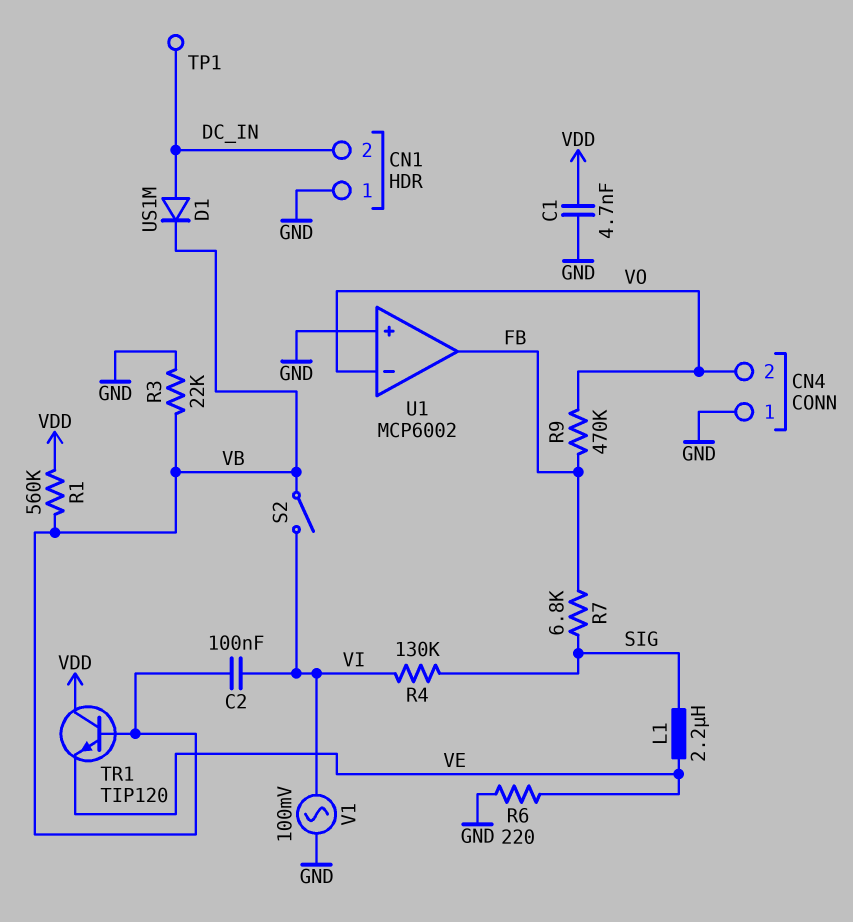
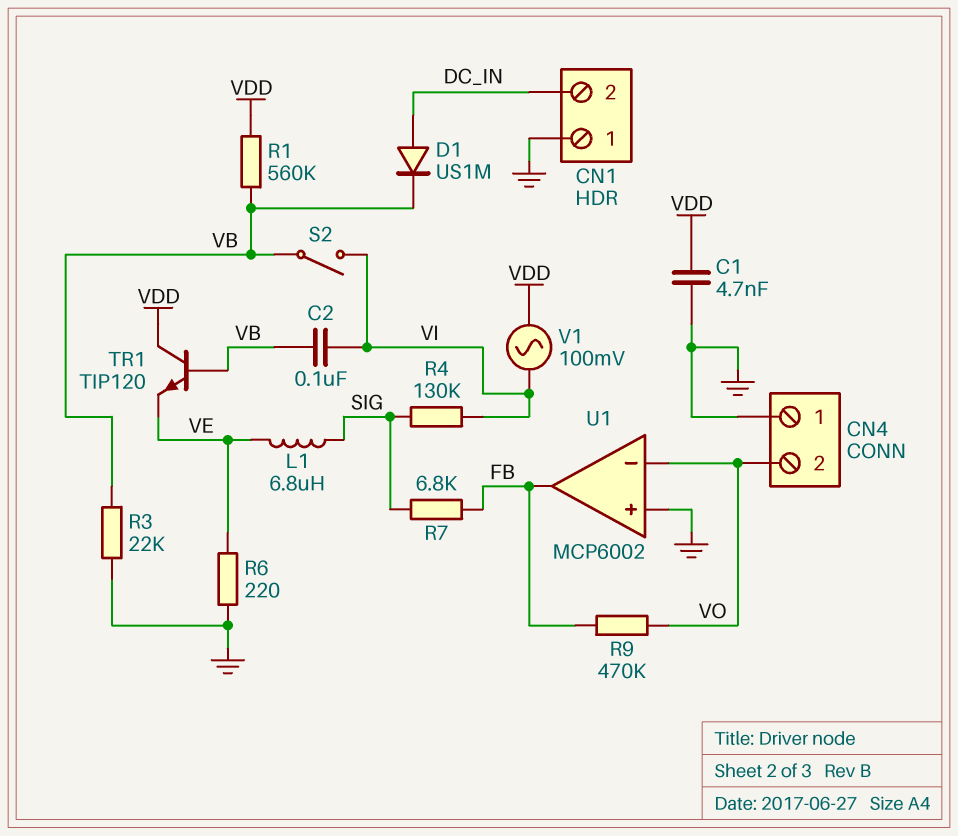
L1: 2.2uH (SIG, VE) -> 6.8uH (SIG, VE)
TP1: test point (DC_IN) -> none
V1: AC 100mV (GND, VI) -> AC 100mV (VDD, VI)

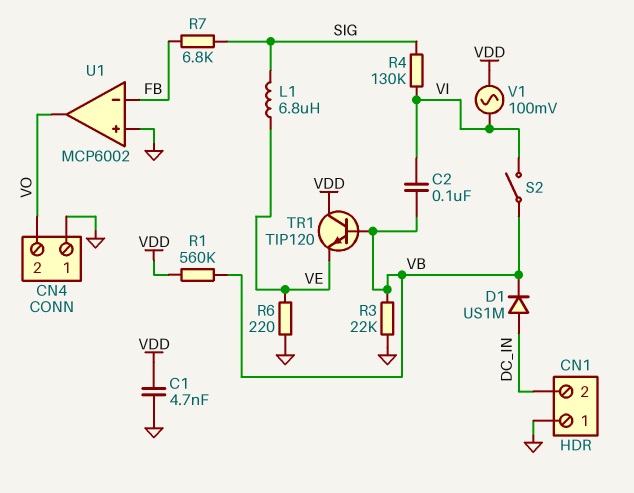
R9: 470k (FB, VO) -> none
U1 pin in-: VO -> FB
U1 pin out: FB -> VO

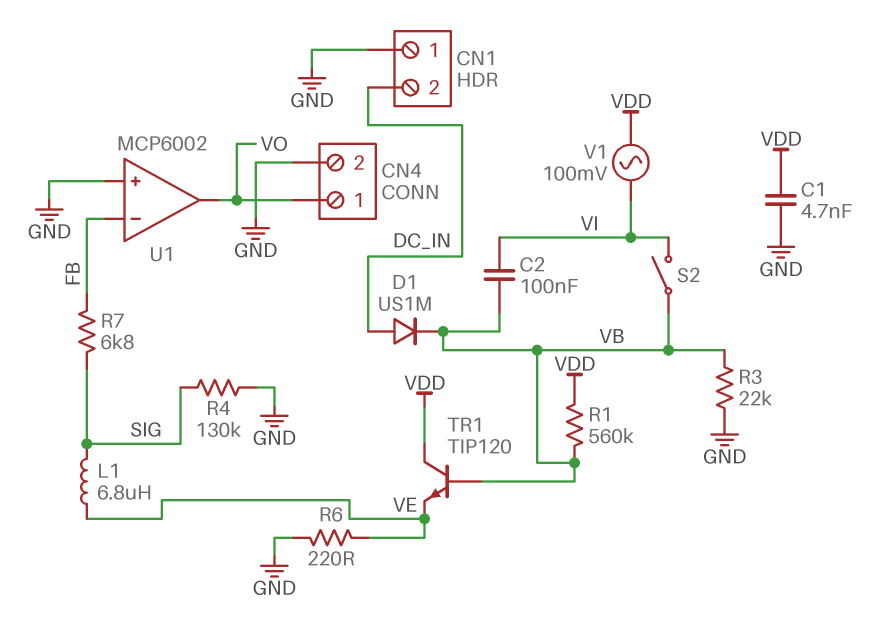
CN4 pin 1: GND -> VO
CN4 pin 2: VO -> GND
R4: 130k (SIG, VI) -> 130k (GND, SIG)

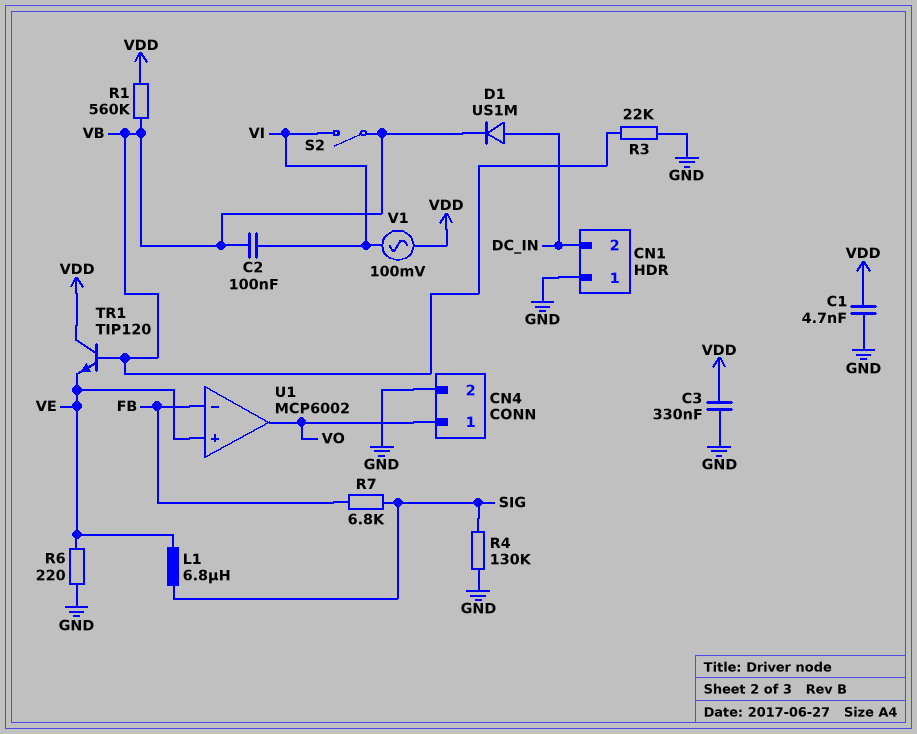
C3: none -> 330nF (GND, VDD)
U1 pin in+: GND -> VE

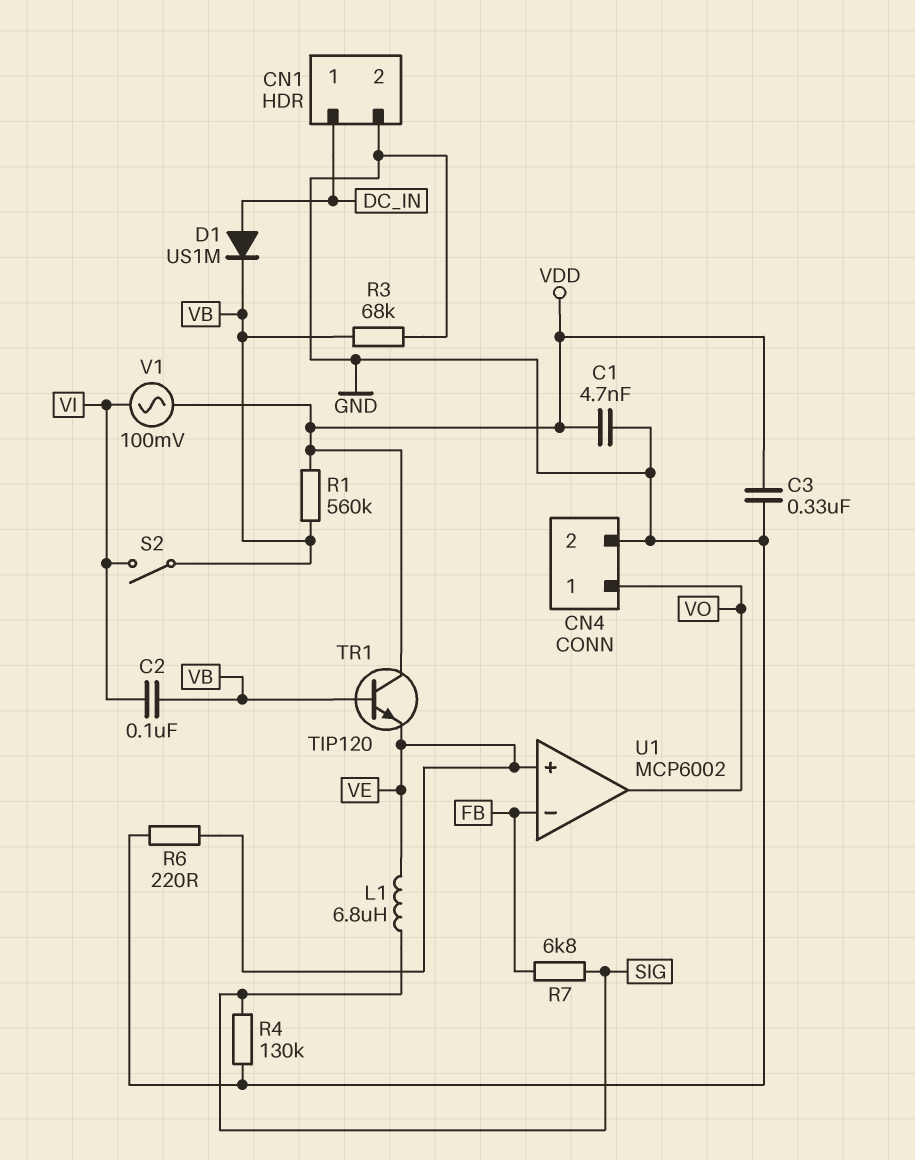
CN1 pin 1: GND -> DC_IN
CN1 pin 2: DC_IN -> GND
R3: 22k (GND, VB) -> 68k (GND, VB)

